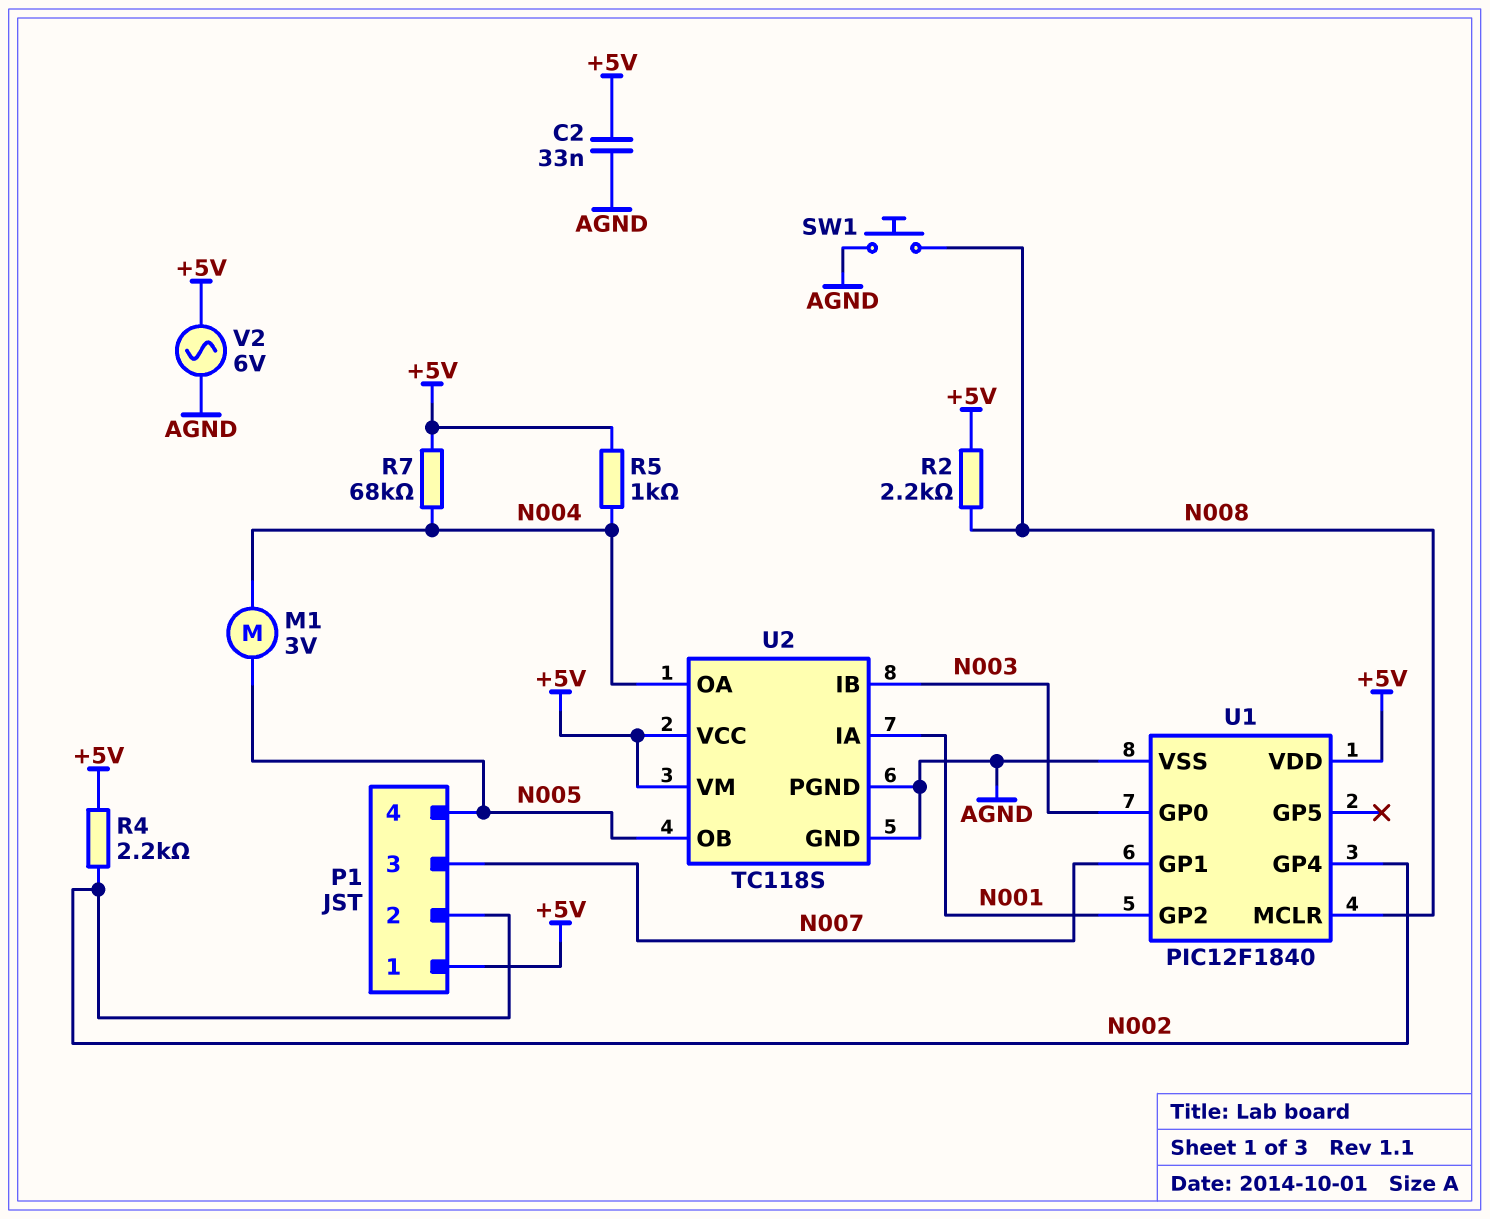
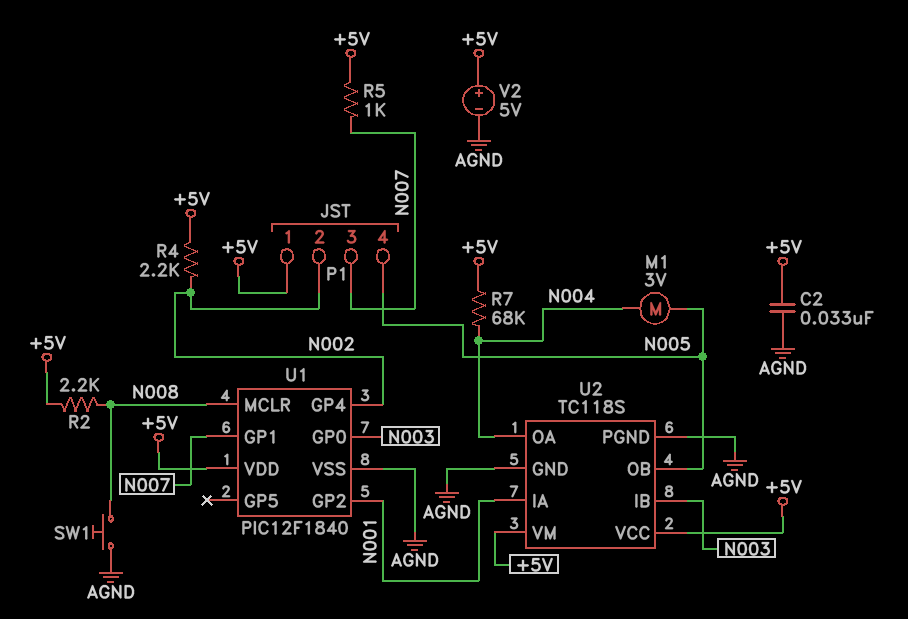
R5: 1k (+5V, N004) -> 1k (+5V, N007)
V2: AC 6V (+5V, AGND) -> 5V (plus +5V, minus AGND)

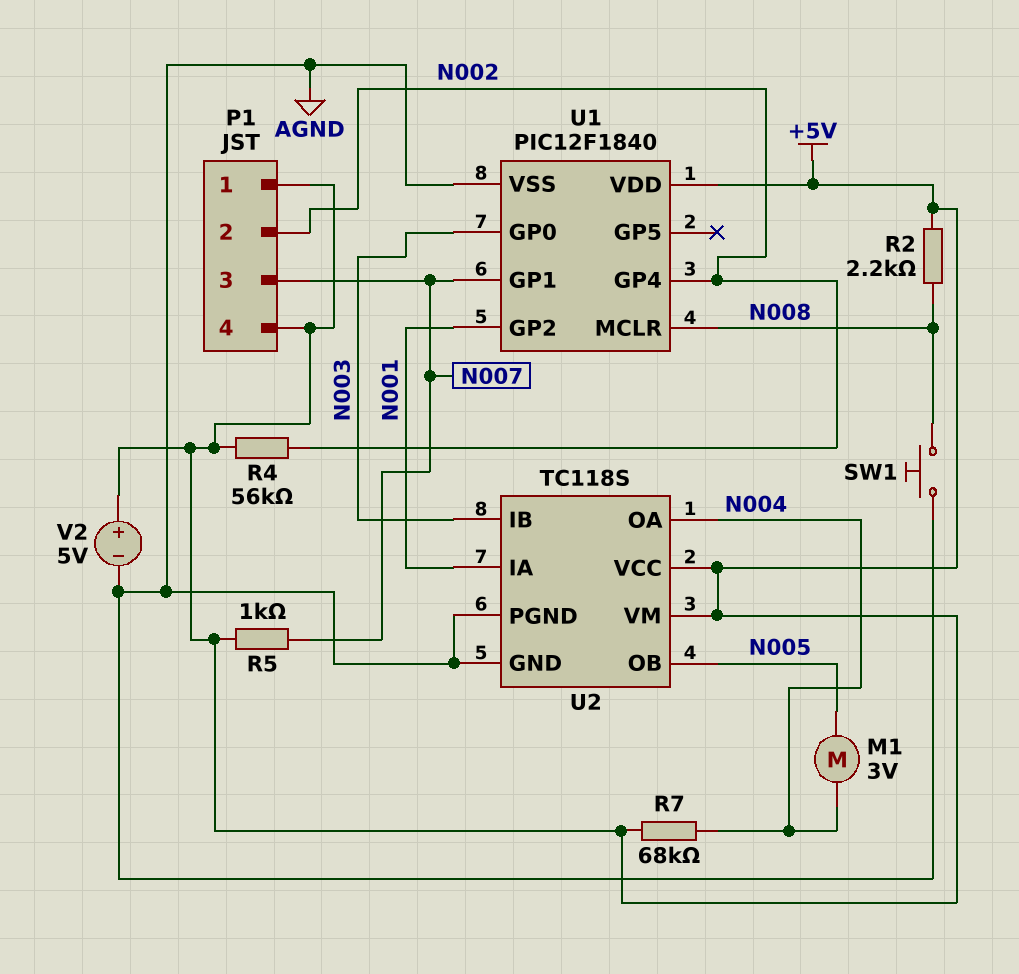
C2: 33nF (+5V, AGND) -> none
P1 pin 4: N005 -> +5V
R4: 2.2k (+5V, N002) -> 56k (+5V, N002)

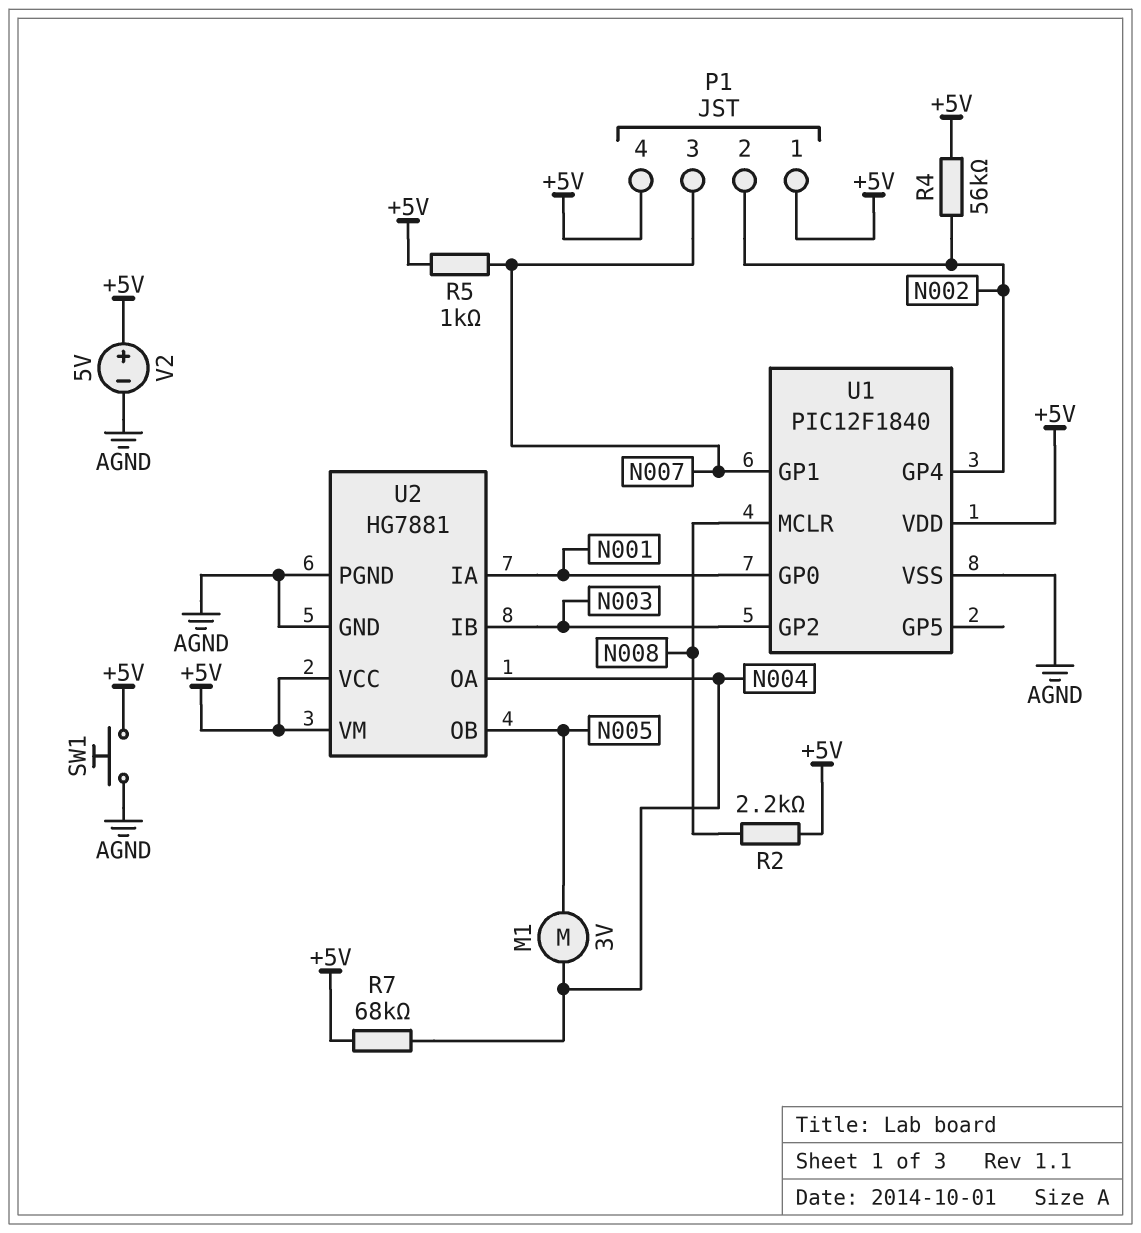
SW1: button (AGND, N008) -> button (+5V, AGND)
U1 pin GP0: N003 -> N001
U1 pin GP2: N001 -> N003
U2: TC118S -> HG7881

